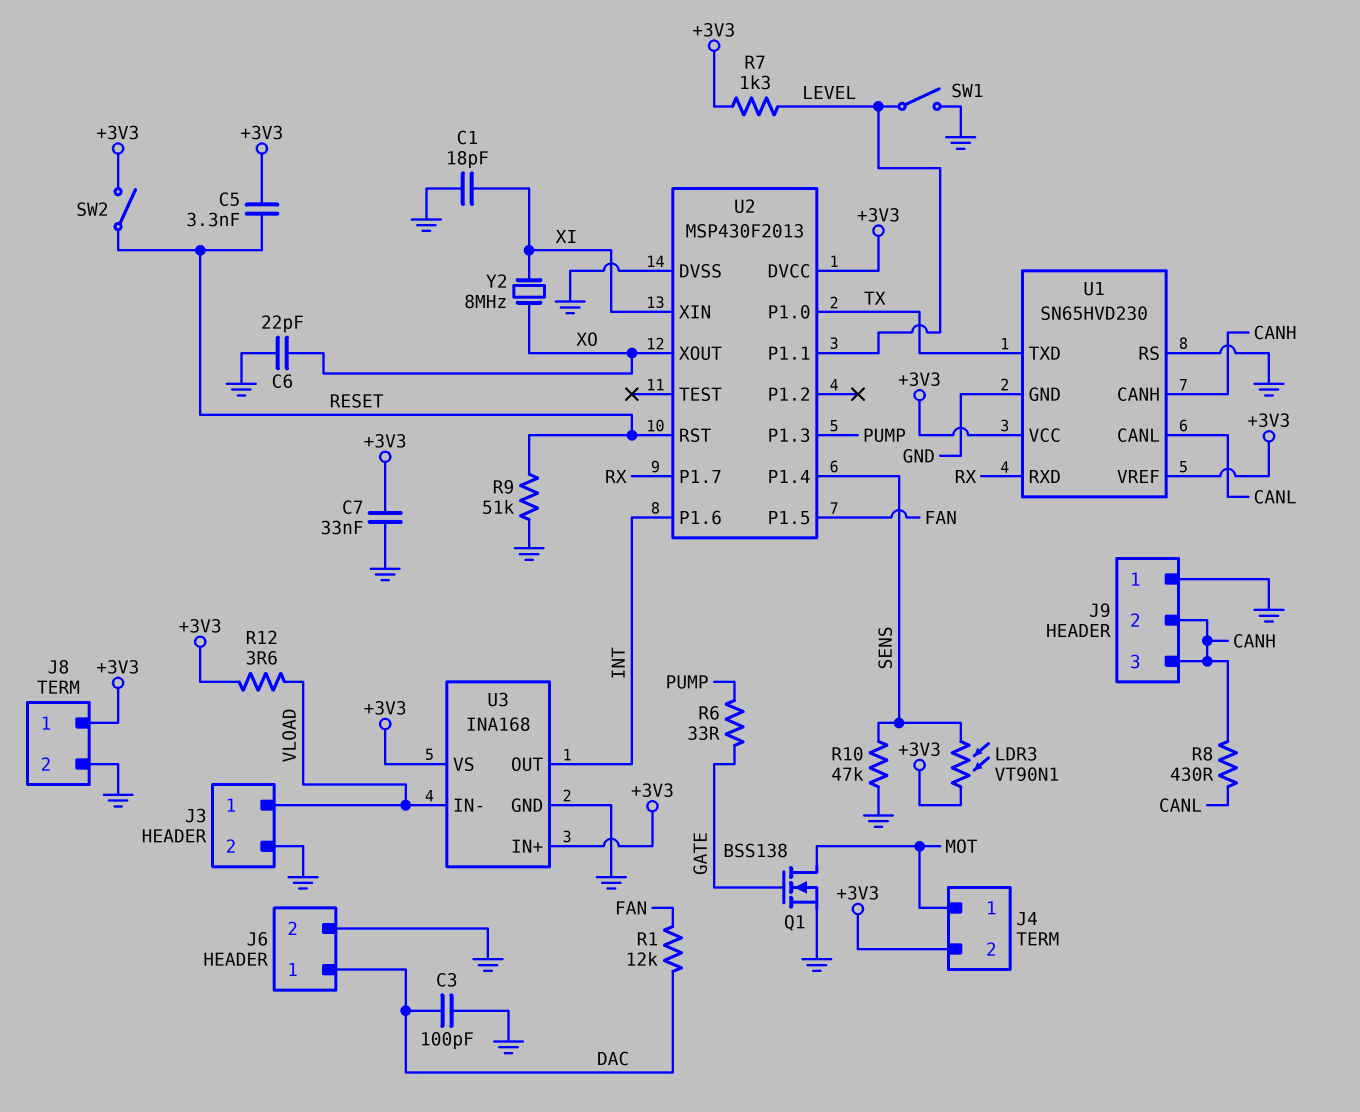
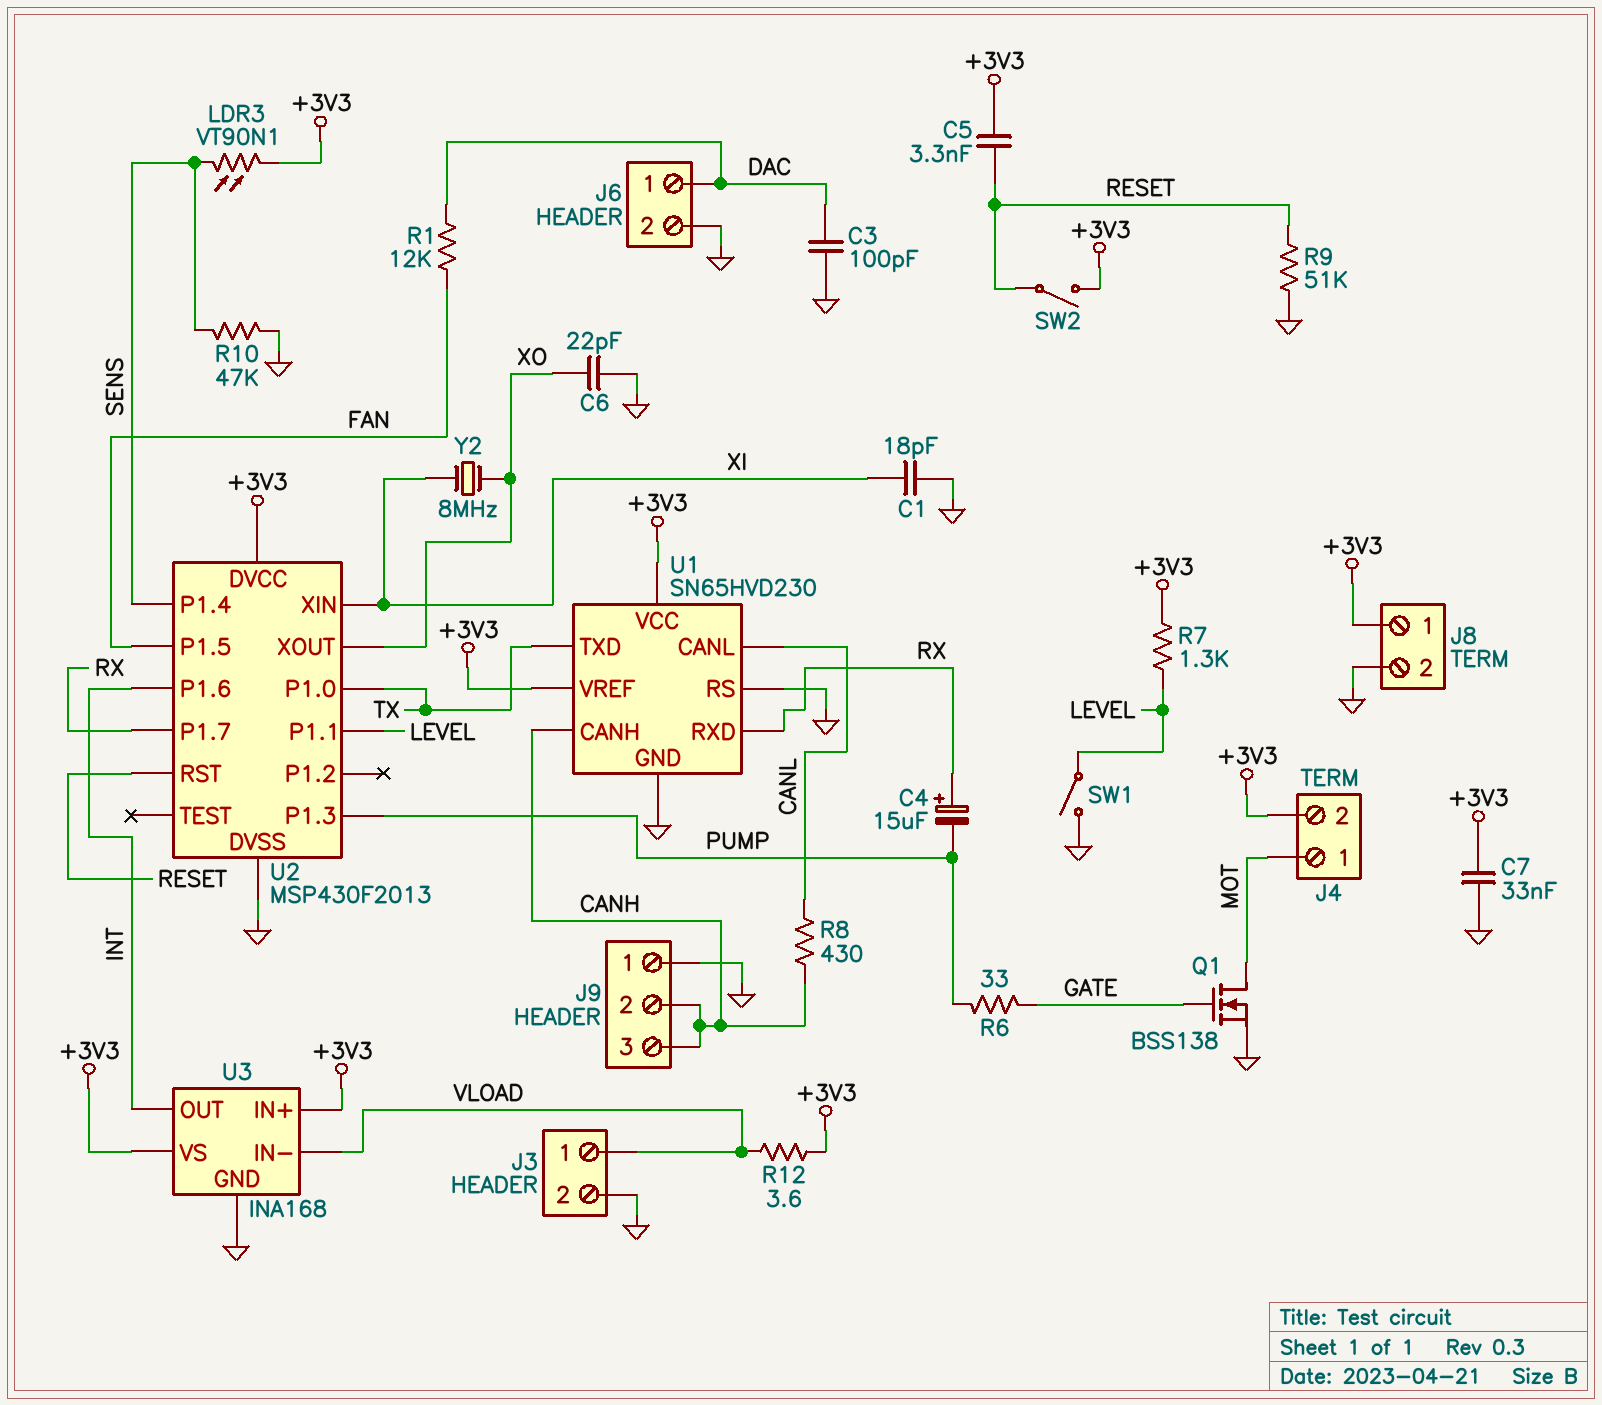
C4: none -> 15uF (plus RX, minus PUMP)

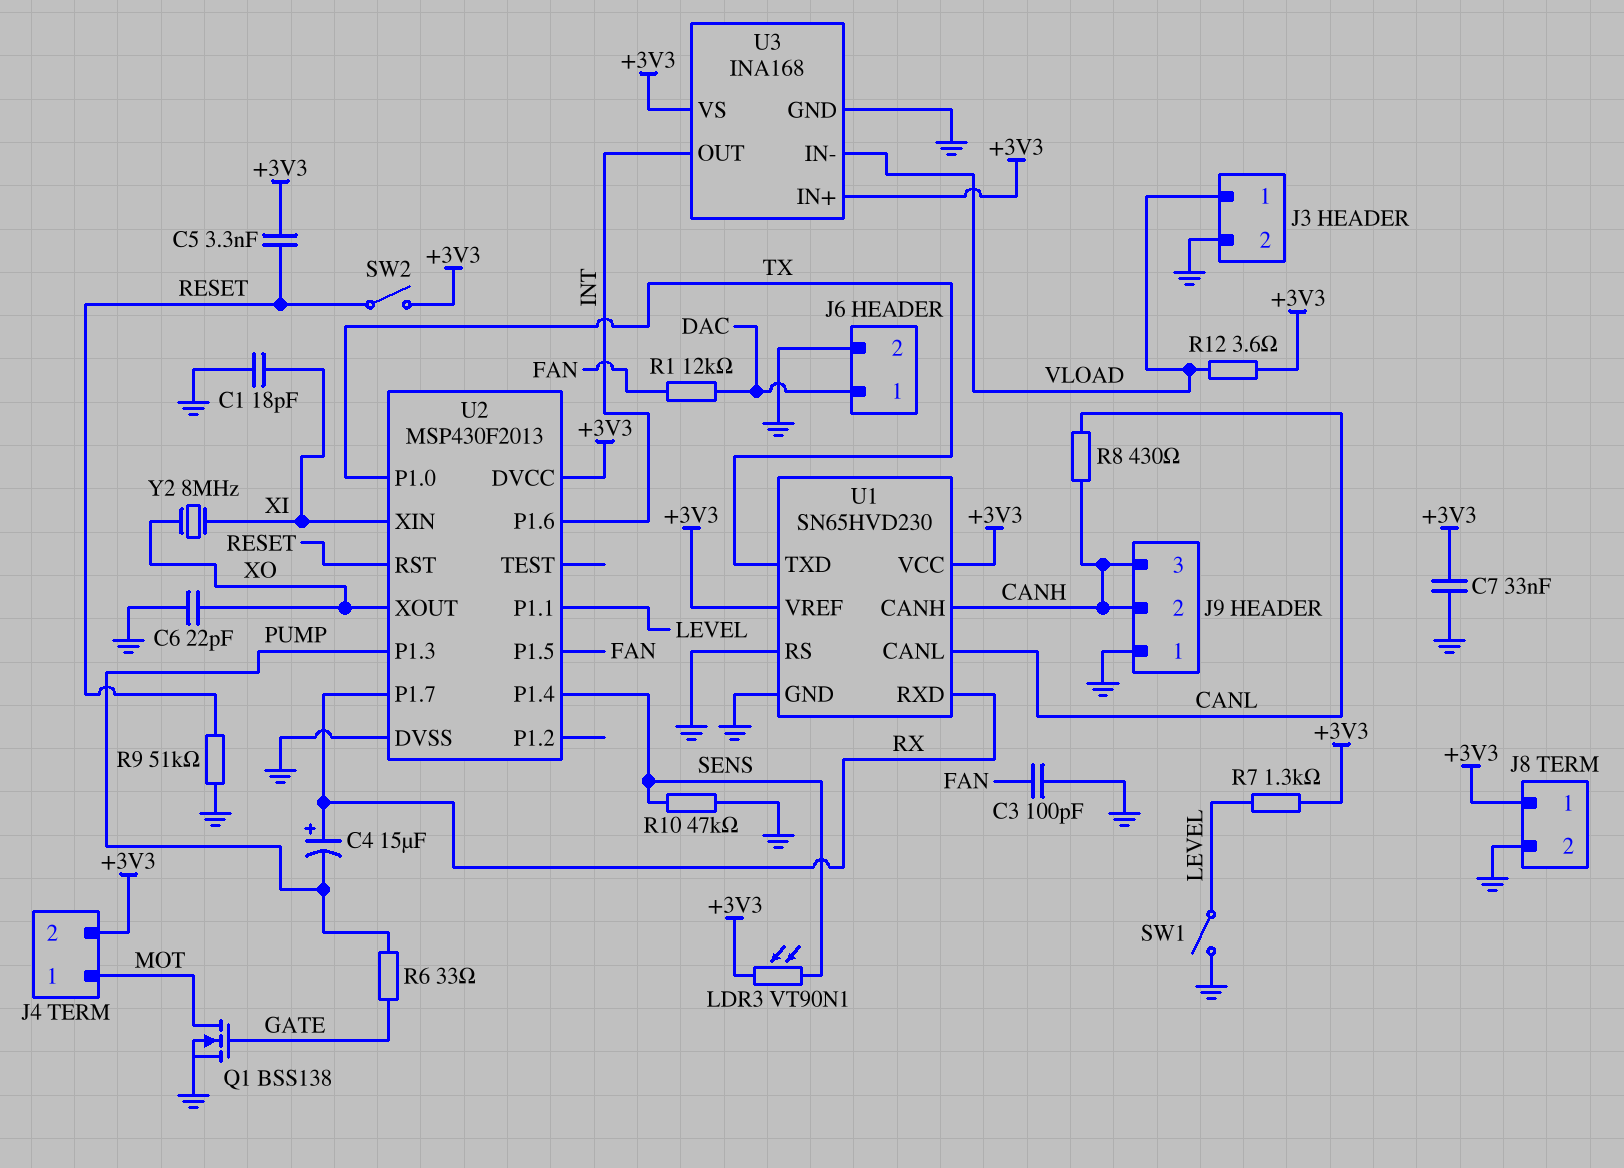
C3: 100pF (DAC, GND) -> 100pF (FAN, GND)

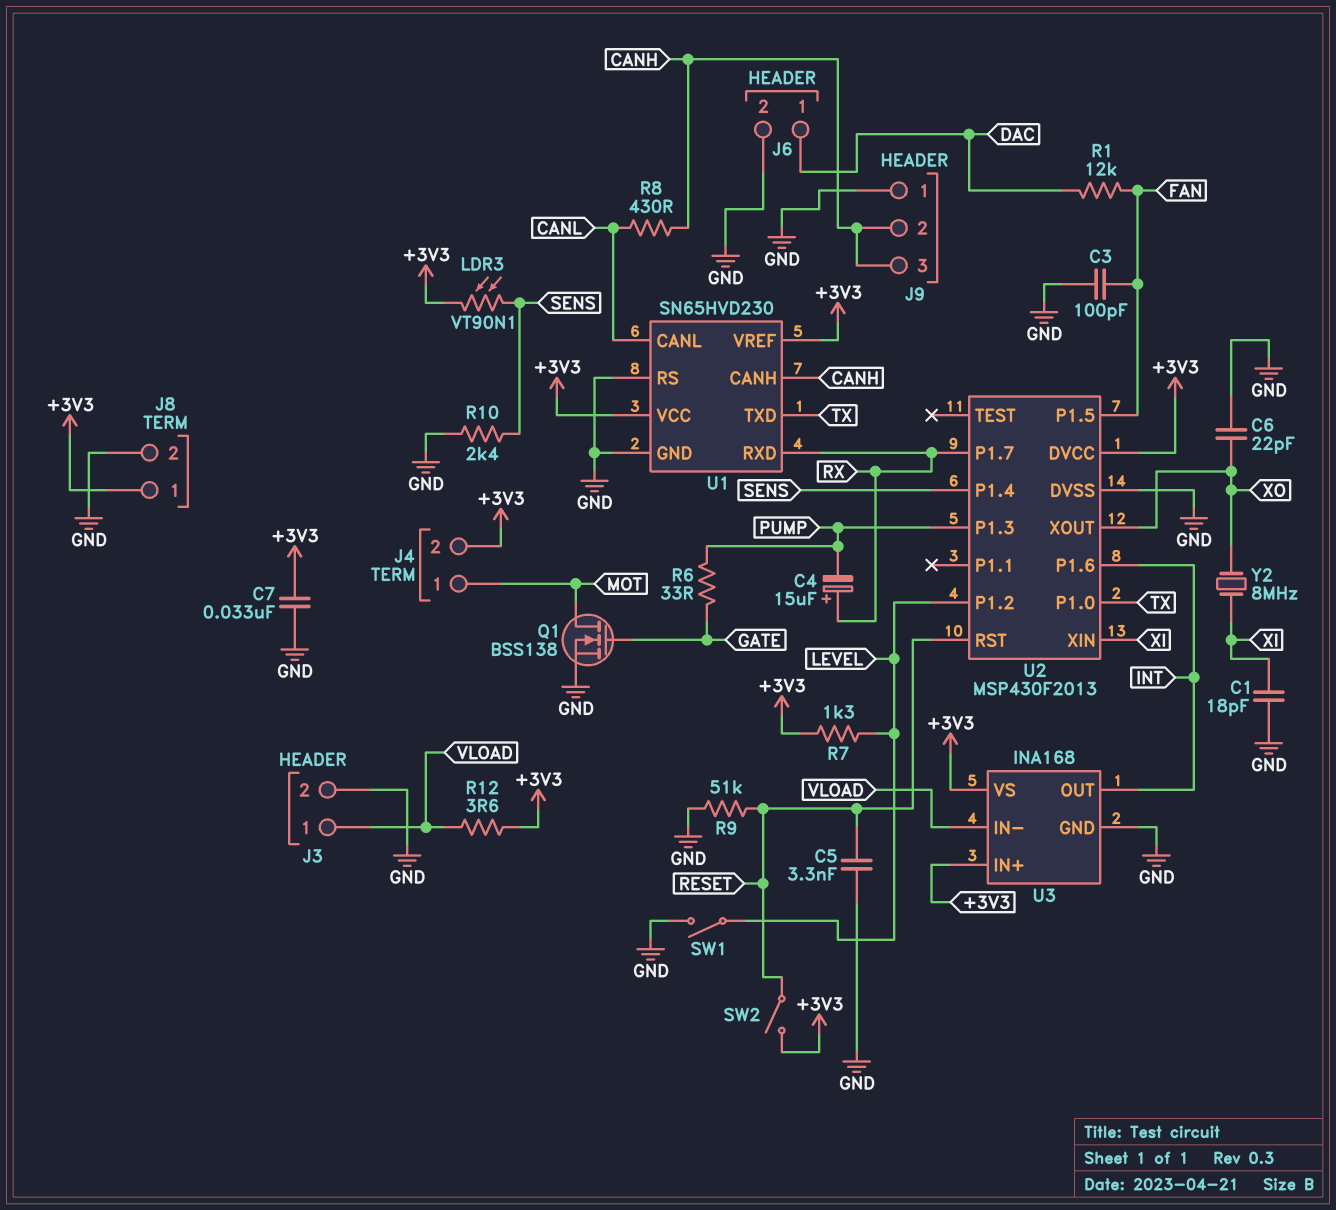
C5: 3.3nF (+3V3, RESET) -> 3.3nF (GND, RESET)
R10: 47k (GND, SENS) -> 2.4k (GND, SENS)
U2 pin P1.1: LEVEL -> none
U2 pin P1.2: none -> LEVEL

